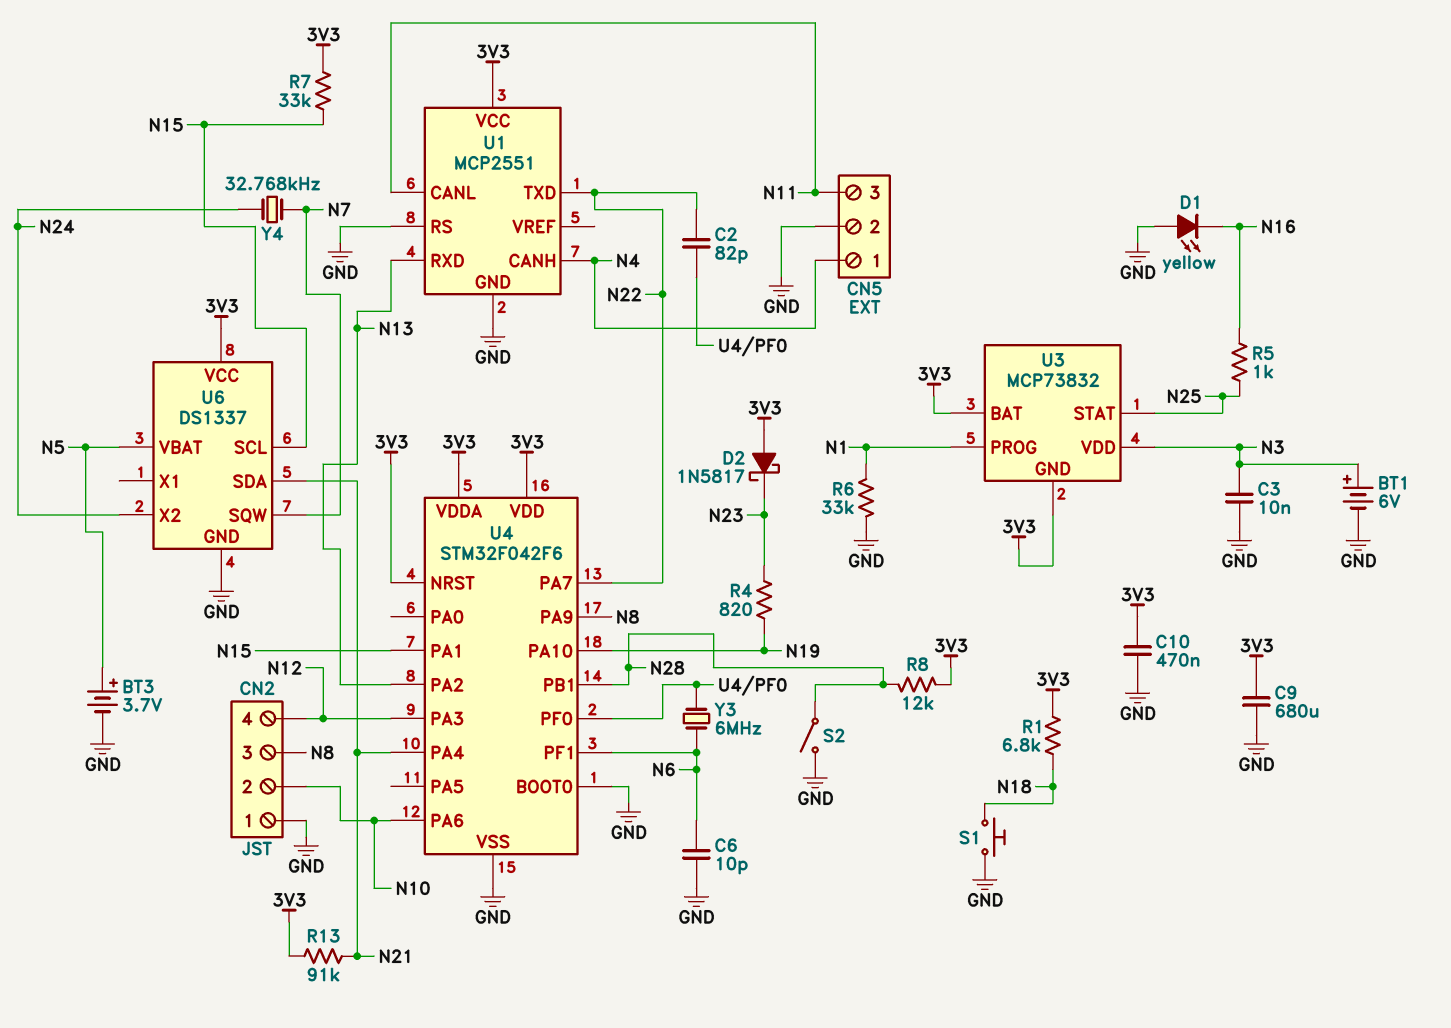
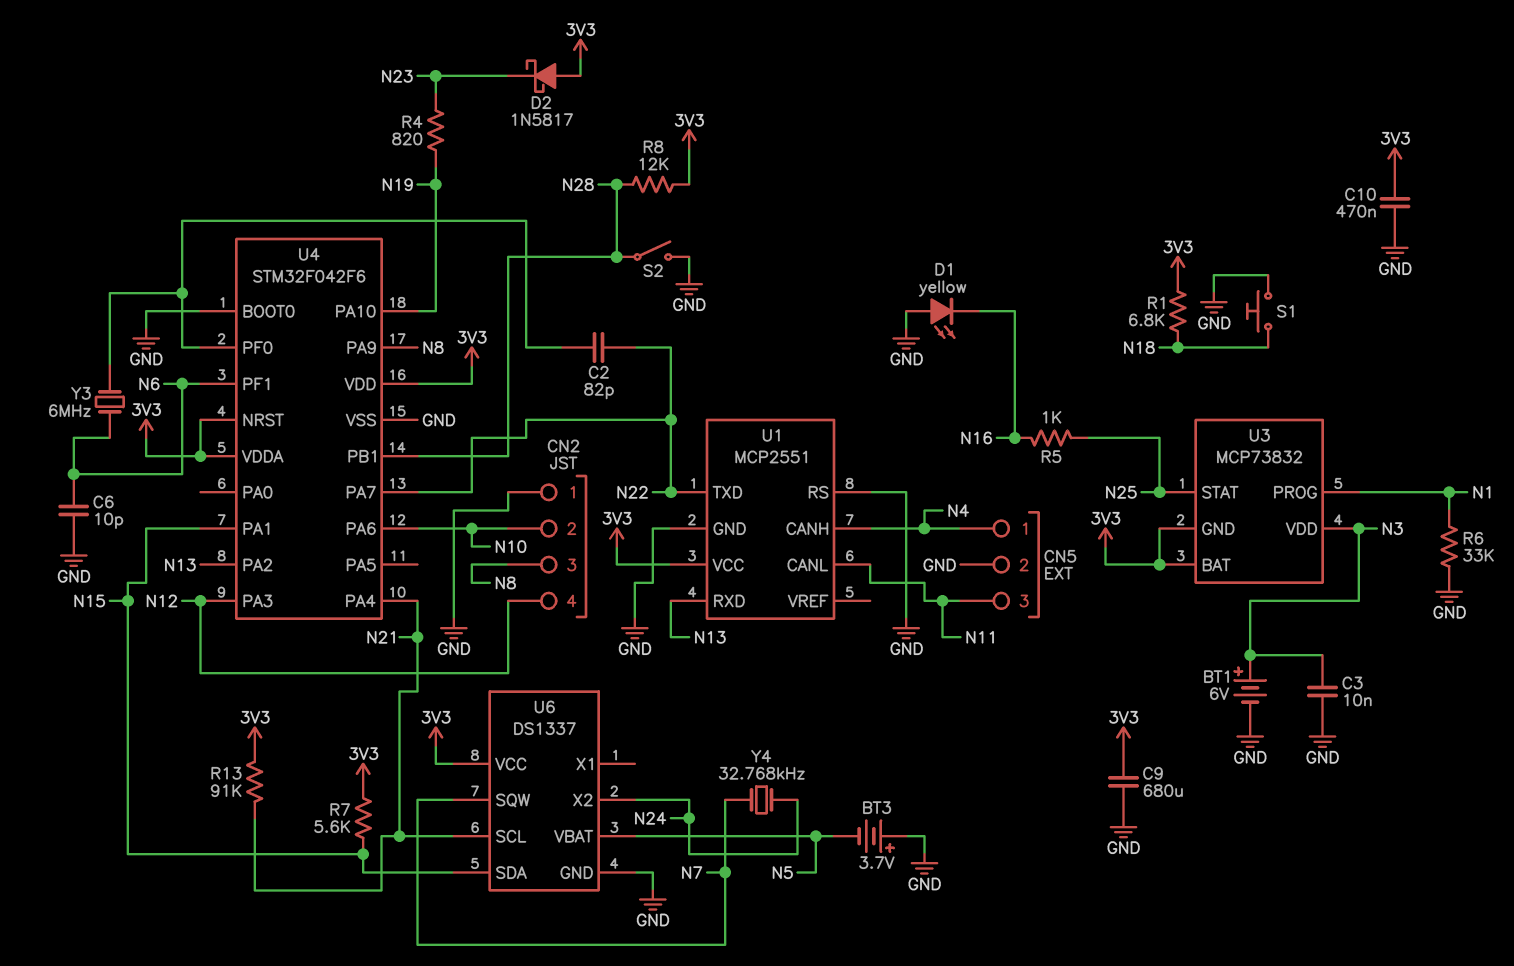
BT3: 3.7V (plus N5, minus GND) -> 3.7V (plus GND, minus N5)
R7: 33k (3V3, N15) -> 5.6k (3V3, N15)
U6 pin SCL: N15 -> N21
U6 pin SDA: N21 -> N15

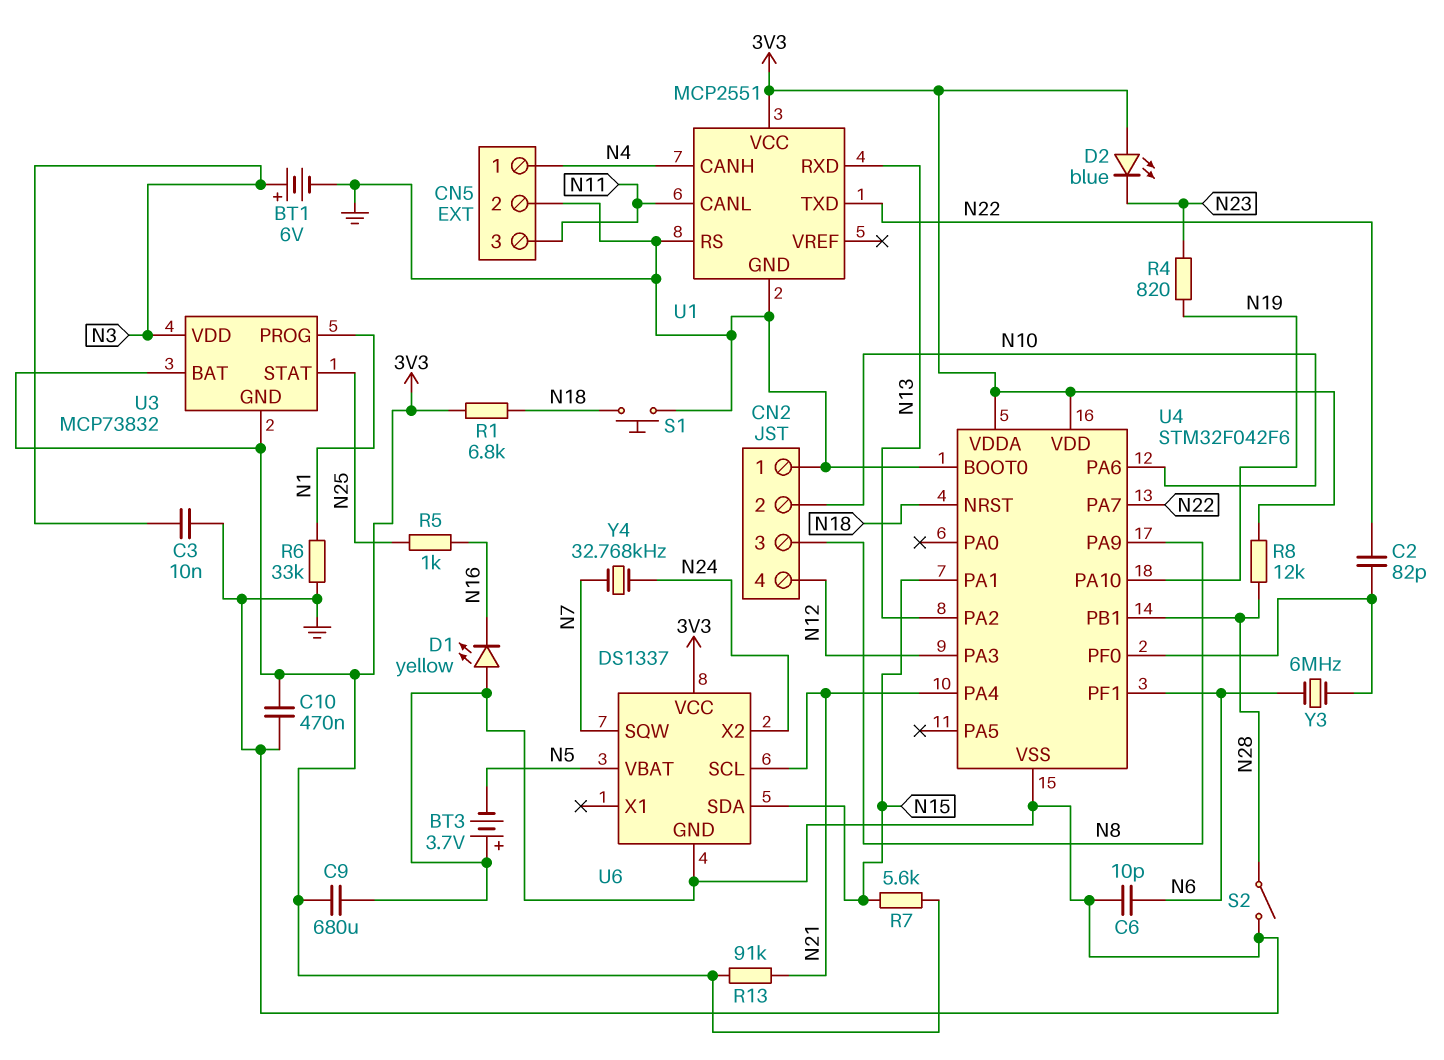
D2: schottky 1N5817 (A 3V3, K N23) -> LED blue (A 3V3, K N23)
U4 pin NRST: 3V3 -> N18

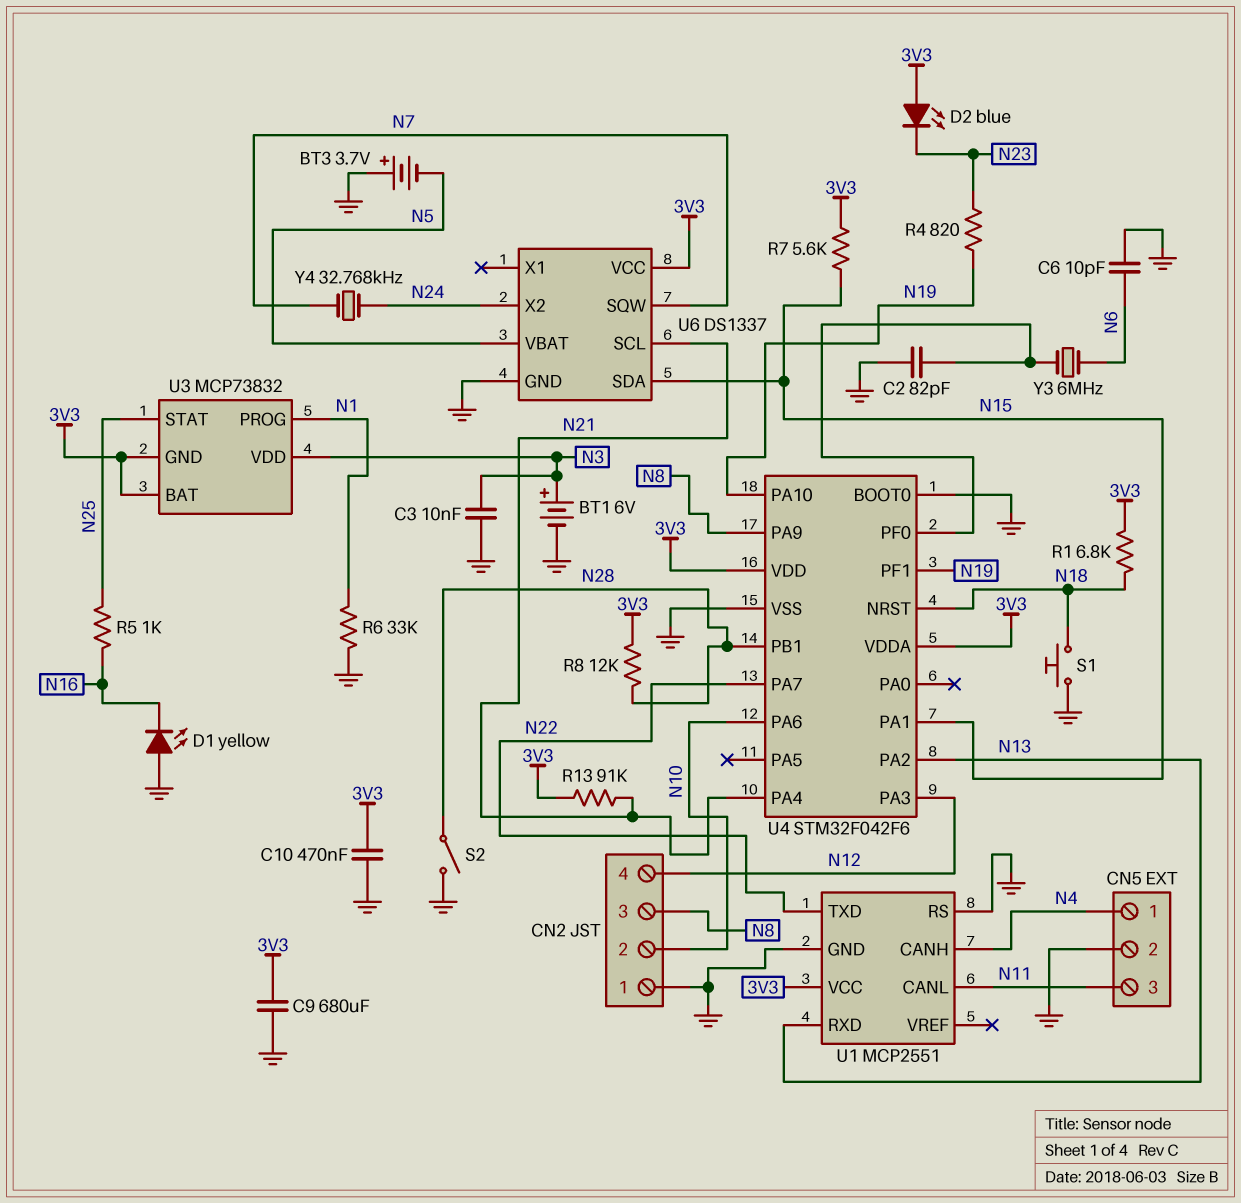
C2: 82pF (N22, U4/PF0) -> 82pF (GND, U4/PF0)
U4 pin PF1: N6 -> N19

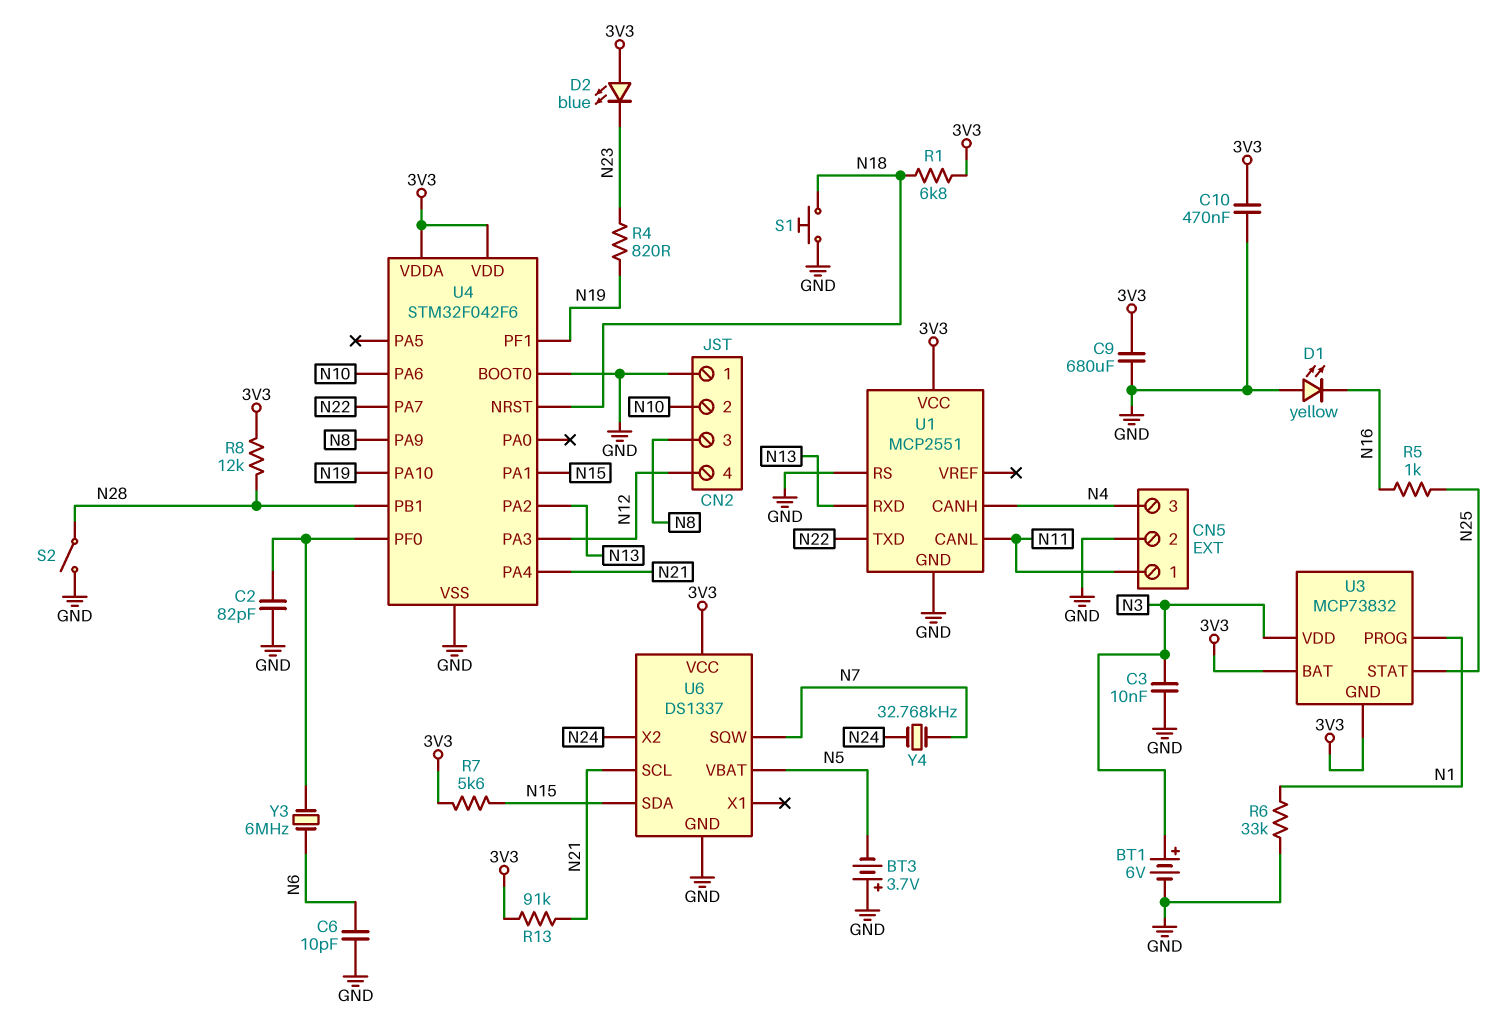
CN5 pin 1: N4 -> N11
CN5 pin 3: N11 -> N4

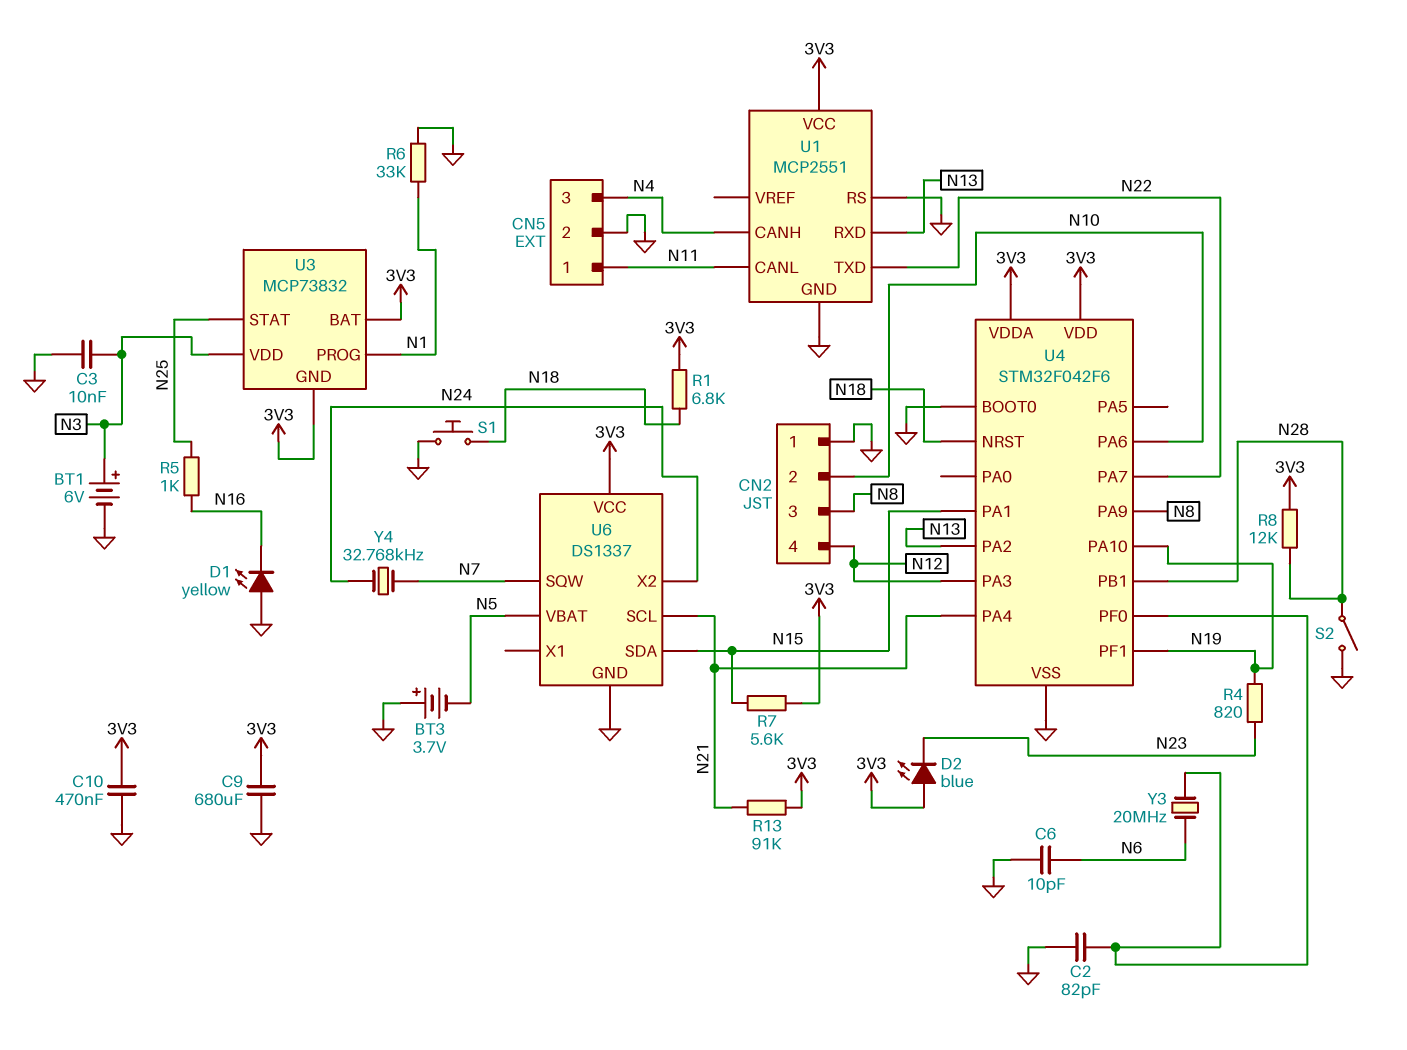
Y3: 6MHz (N6, U4/PF0) -> 20MHz (N6, U4/PF0)

